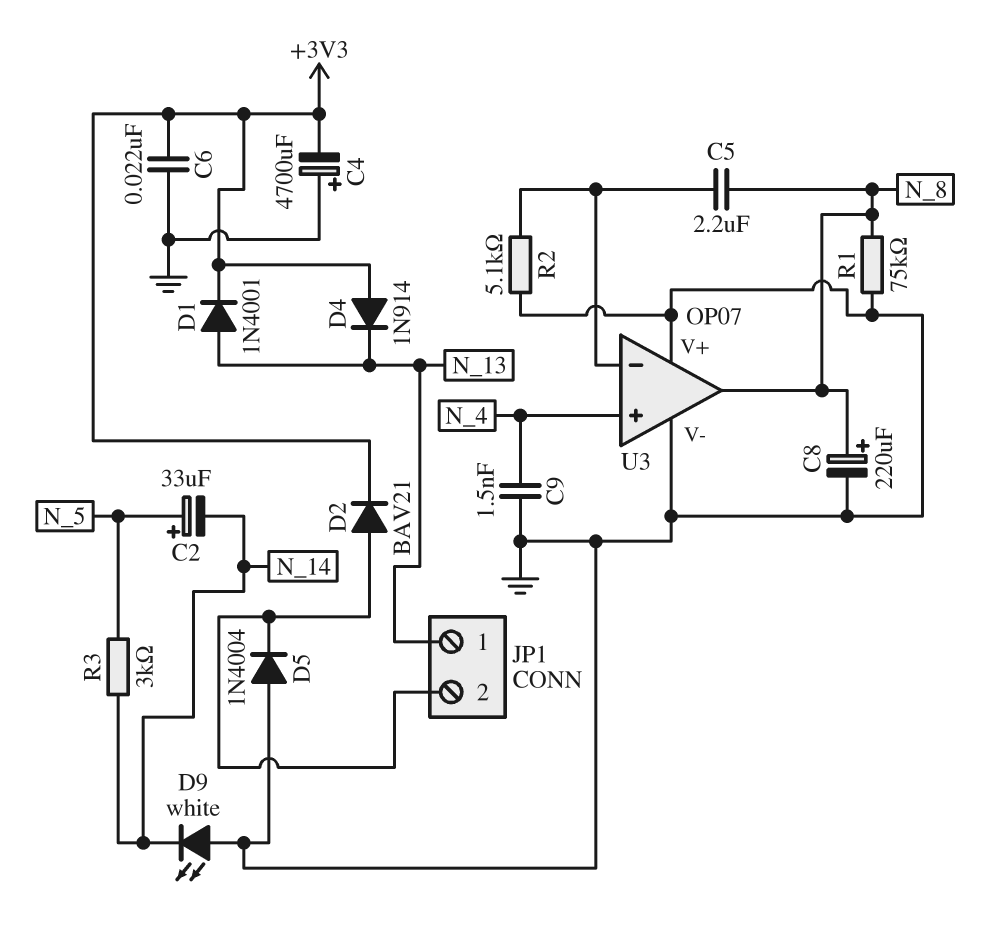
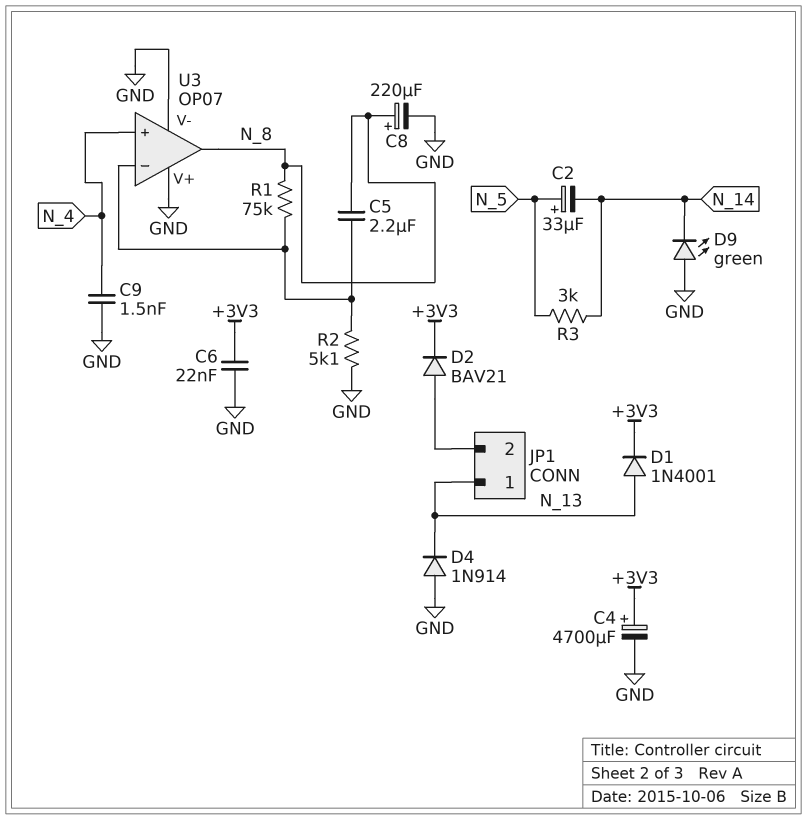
C4: 4700uF (plus GND, minus +3V3) -> 4700uF (plus +3V3, minus GND)
D4: diode 1N914 (A +3V3, K N_13) -> diode 1N914 (A GND, K N_13)
D5: diode 1N4004 (A GND, K JP1/2) -> none
D9: LED white (A GND, K N_14) -> LED green (A GND, K N_14)
R1: 75k (GND, N_8) -> 75k (N_8, U3/in-)

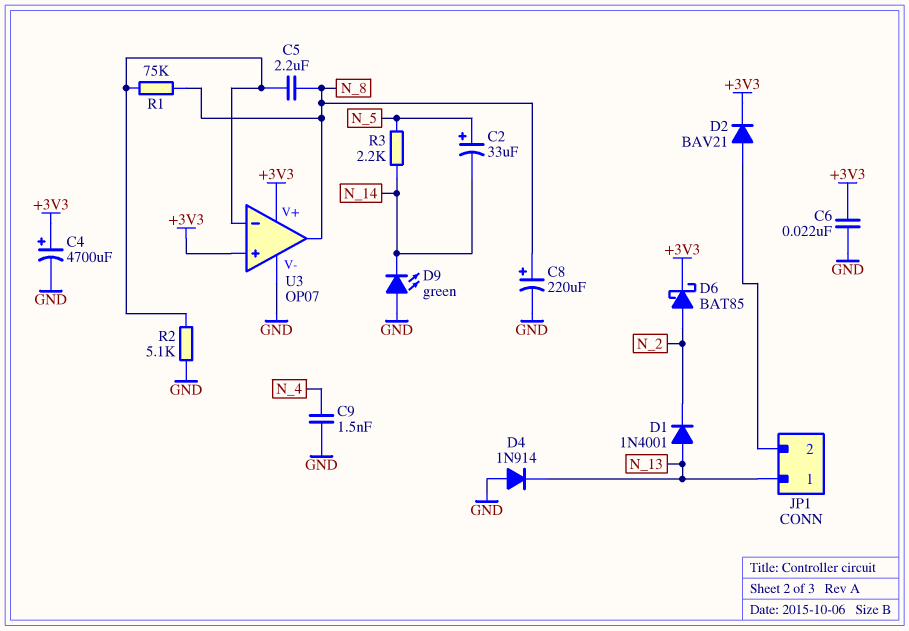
D1: diode 1N4001 (A N_13, K +3V3) -> diode 1N4001 (A N_13, K N_2)
D6: none -> schottky BAT85 (A N_2, K +3V3)
R3: 3k (N_5, N_14) -> 2.2k (N_5, N_14)
U3 pin V+: GND -> +3V3
U3 pin in+: N_4 -> +3V3

